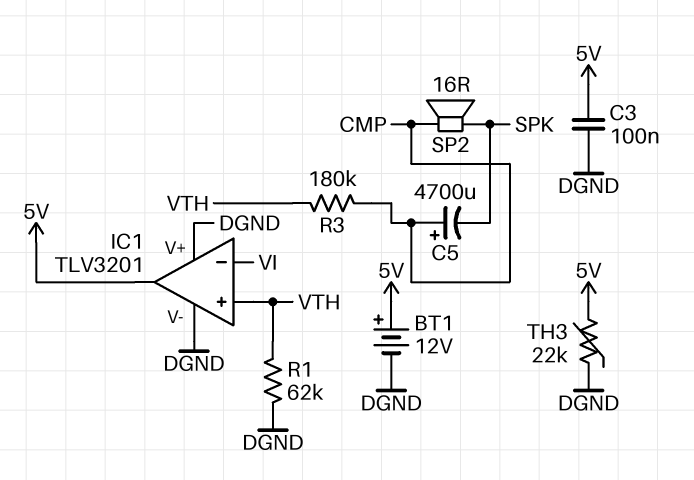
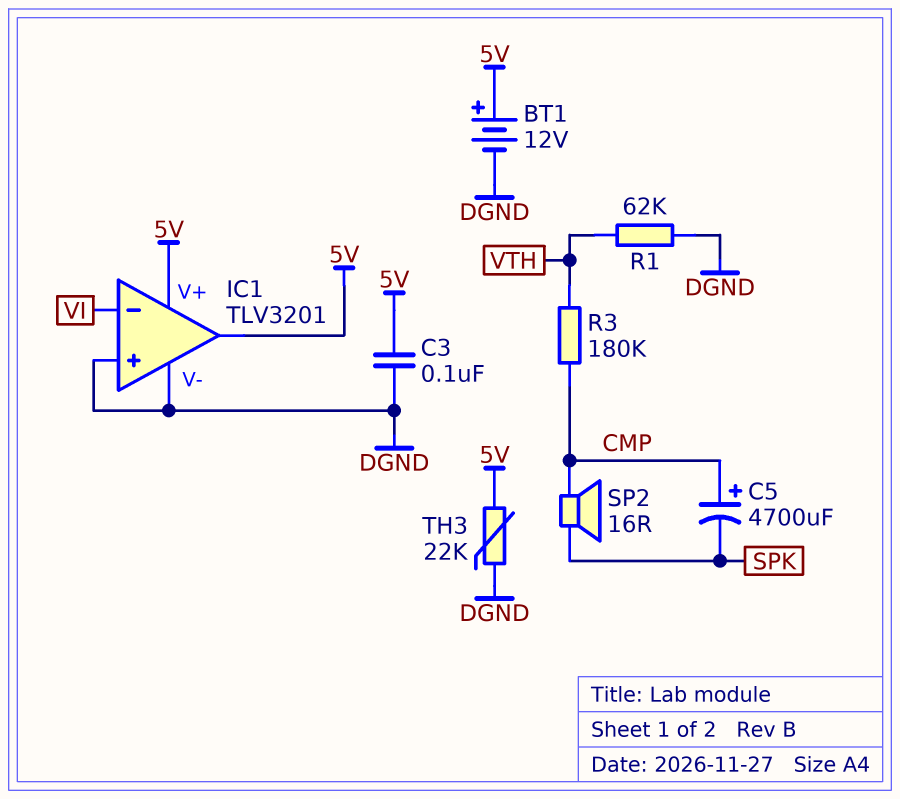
IC1 pin V+: DGND -> 5V
IC1 pin in+: VTH -> DGND

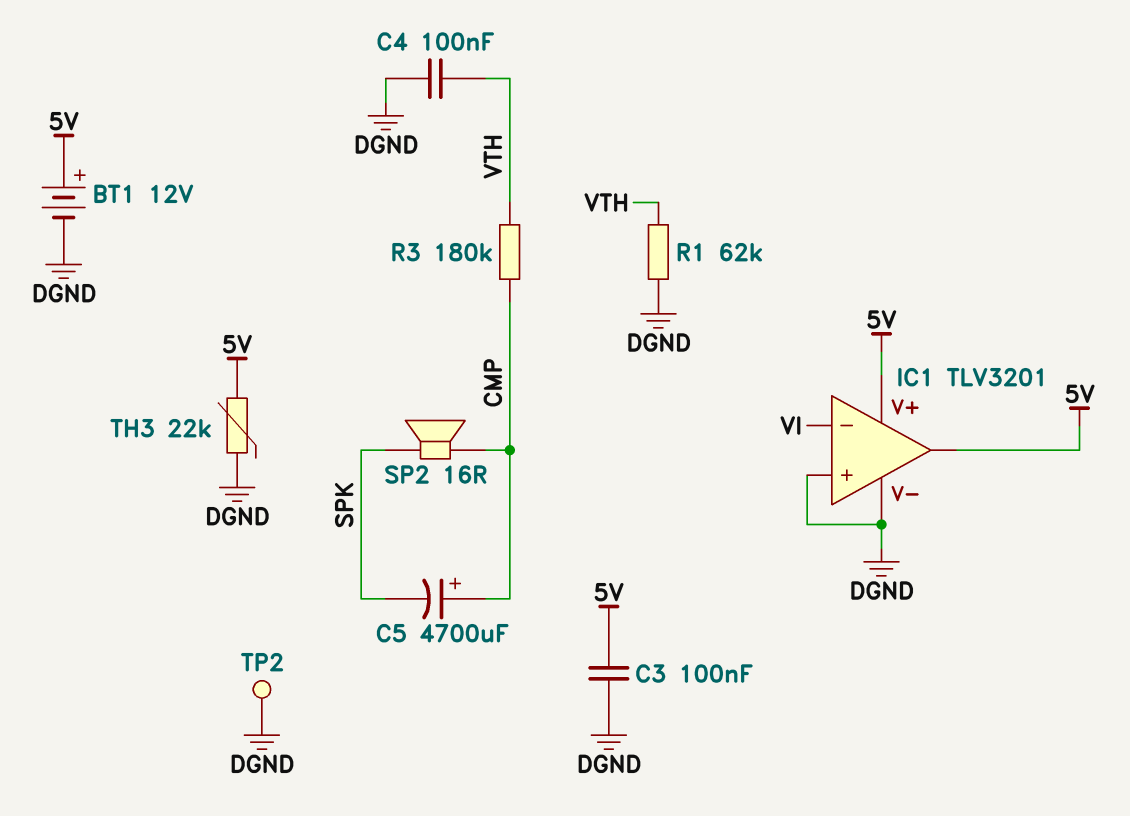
C4: none -> 100nF (DGND, VTH)
TP2: none -> test point (DGND)

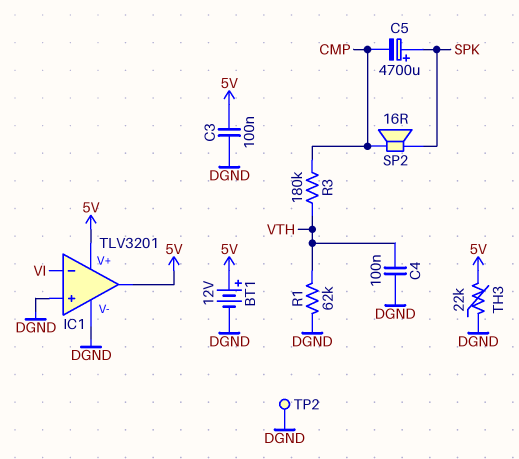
C5: 4700uF (plus CMP, minus SPK) -> 4700uF (plus SPK, minus CMP)

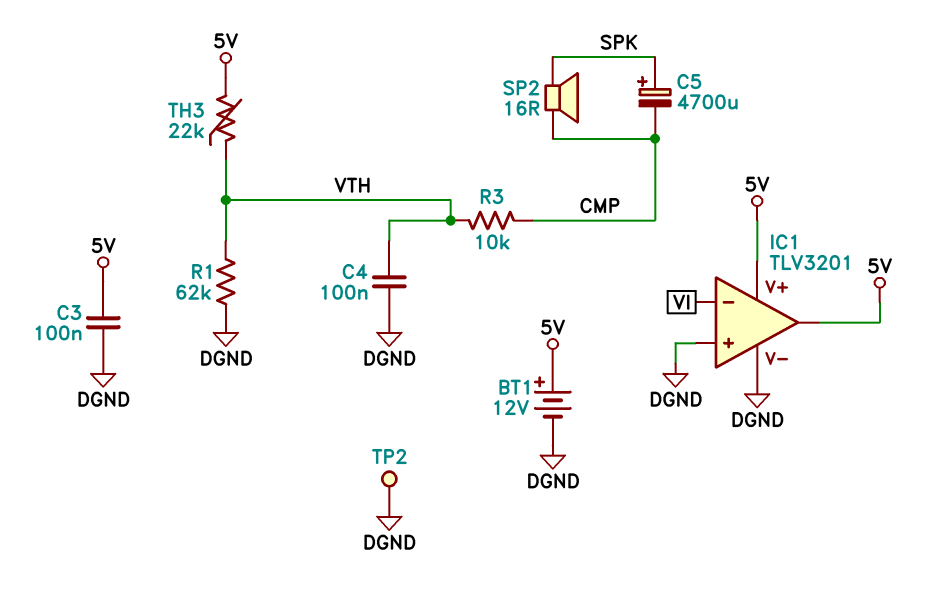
R3: 180k (CMP, VTH) -> 10k (CMP, VTH)
TH3: 22k (5V, DGND) -> 22k (5V, VTH)

